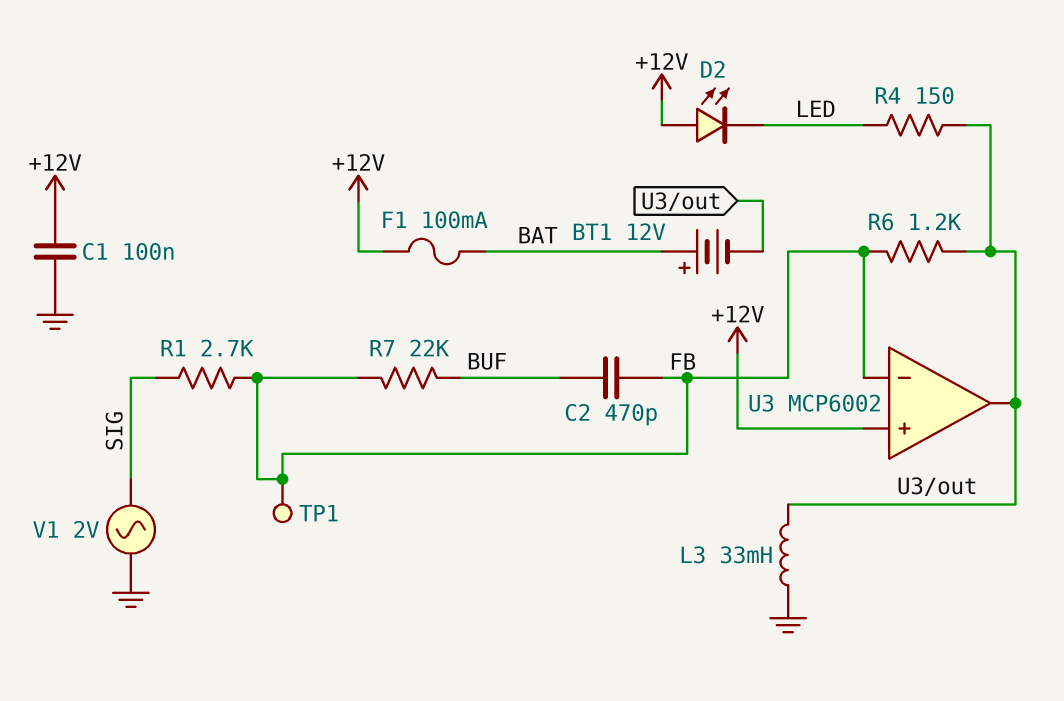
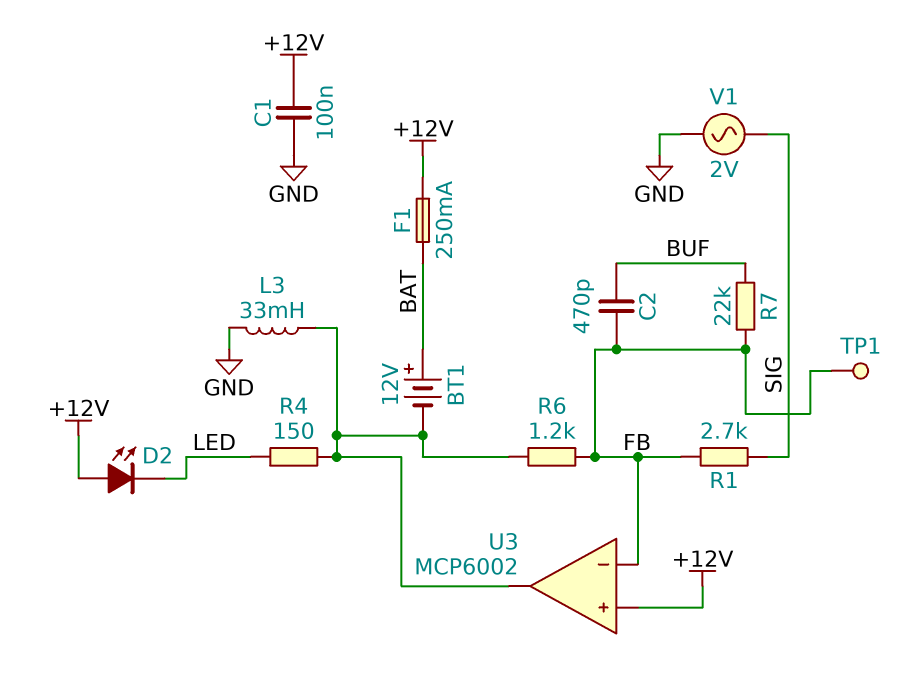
F1: 100mA (+12V, BAT) -> 250mA (+12V, BAT)

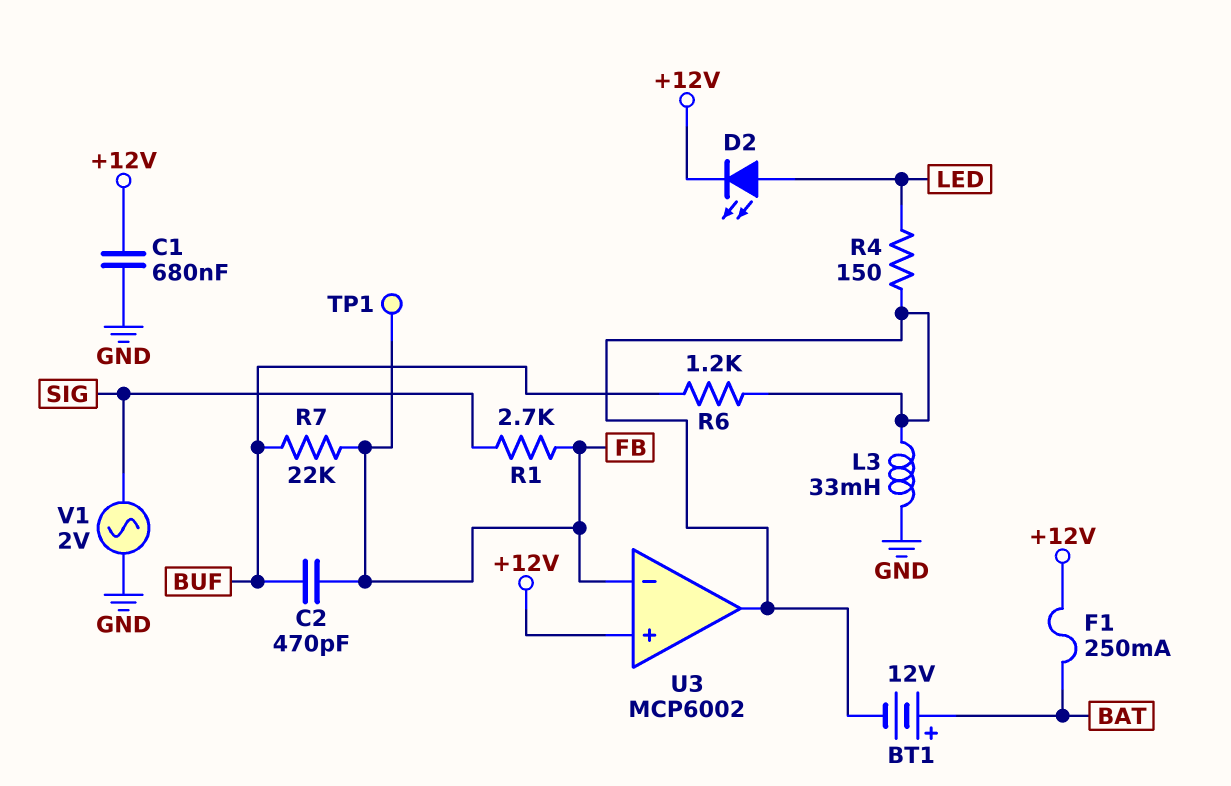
C1: 100nF (+12V, GND) -> 680nF (+12V, GND)
D2: LED (A +12V, K LED) -> LED (A LED, K +12V)
R6: 1.2k (FB, U3/out) -> 1.2k (BUF, U3/out)

